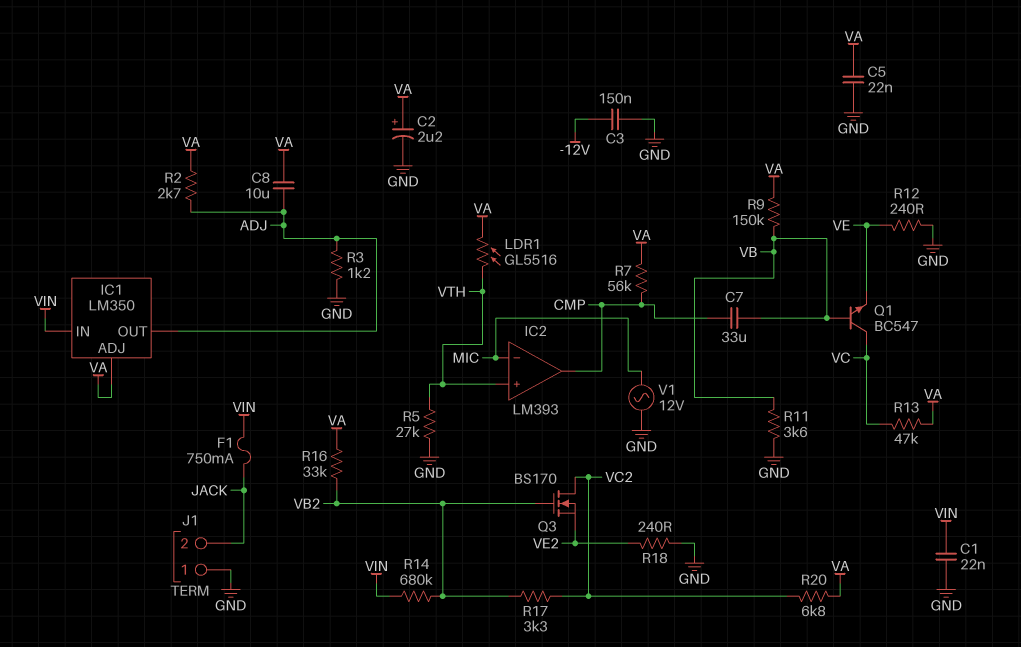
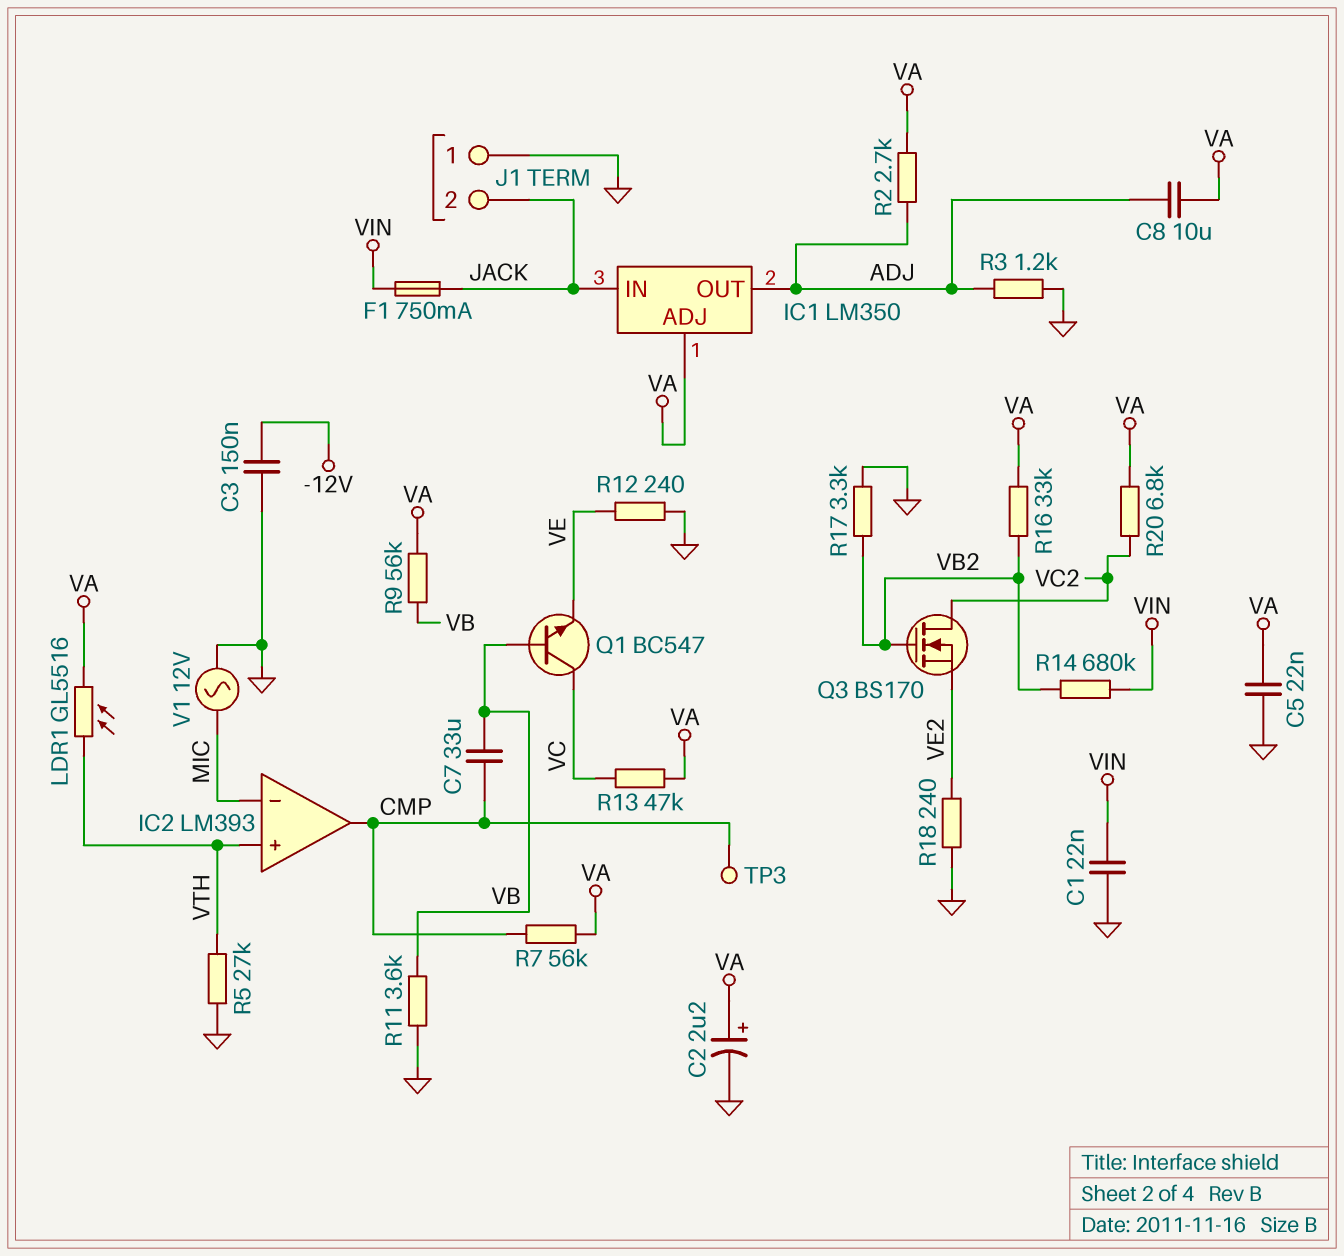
IC1 pin IN: VIN -> JACK
R9: 150k (VA, VB) -> 56k (VA, VB)
R17: 3.3k (VB2, VC2) -> 3.3k (GND, VB2)
TP3: none -> test point (CMP)

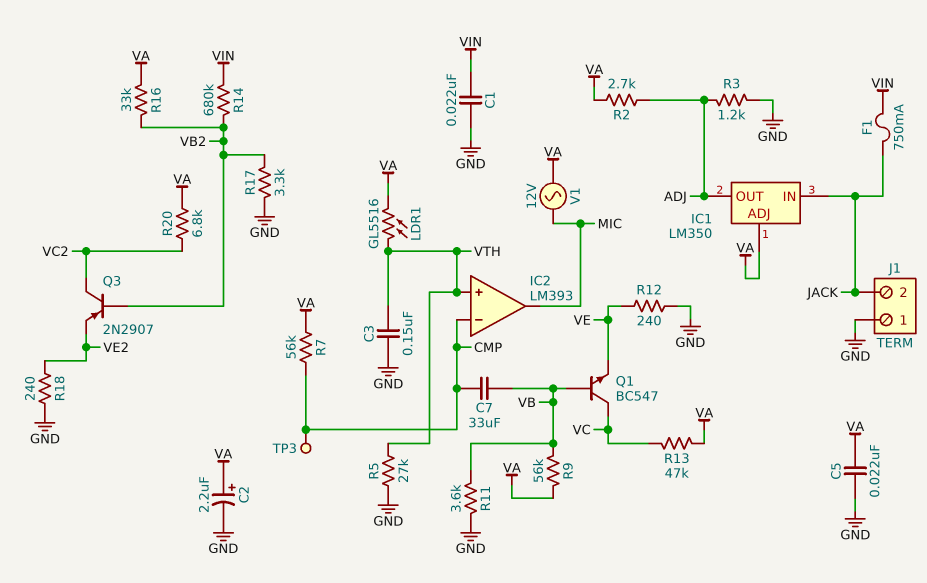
C3: 150nF (-12V, GND) -> 150nF (GND, VTH)
C8: 10uF (ADJ, VA) -> none
IC2 pin in-: MIC -> CMP
IC2 pin out: CMP -> MIC
Q3: NMOS BS170 (G VB2, D VC2, S VE2) -> PNP 2N2907 (B VB2, C VC2, E VE2)
V1: AC 12V (GND, MIC) -> AC 12V (MIC, VA)

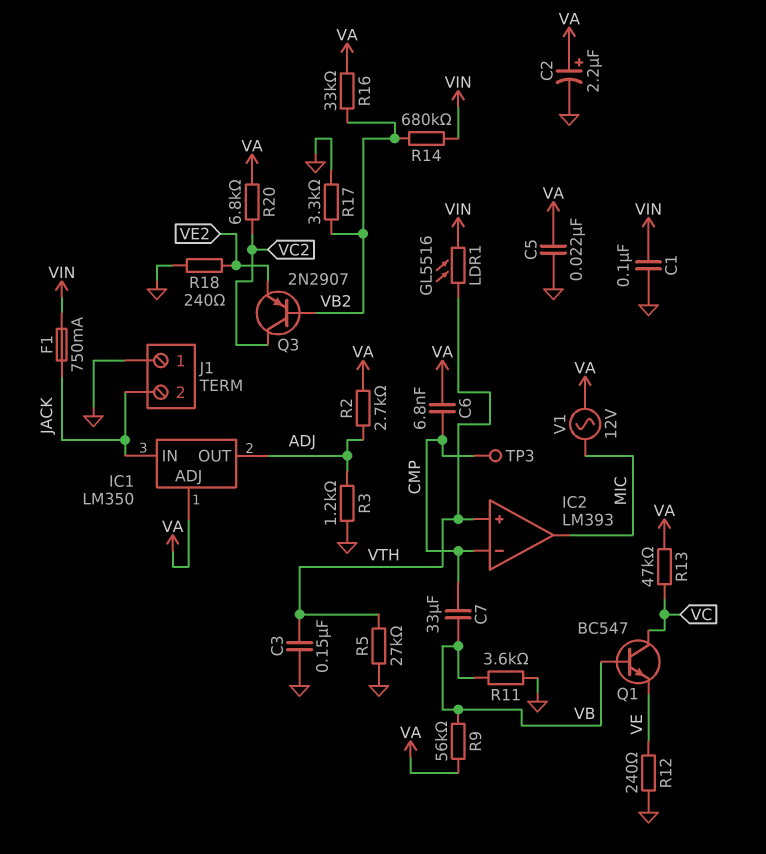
C1: 22nF (GND, VIN) -> 100nF (GND, VIN)
C6: none -> 6.8nF (CMP, VA)
LDR1: GL5516 (VA, VTH) -> GL5516 (VIN, VTH)
R7: 56k (CMP, VA) -> none

